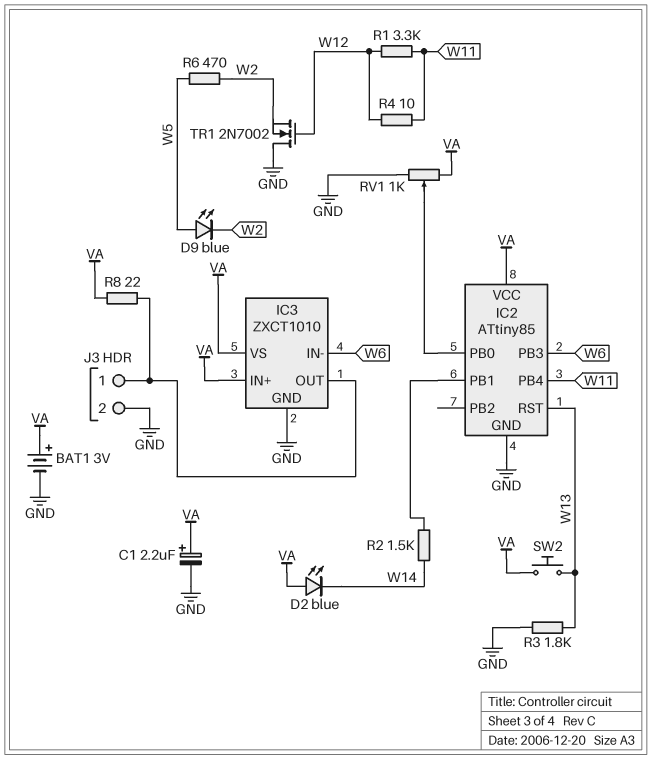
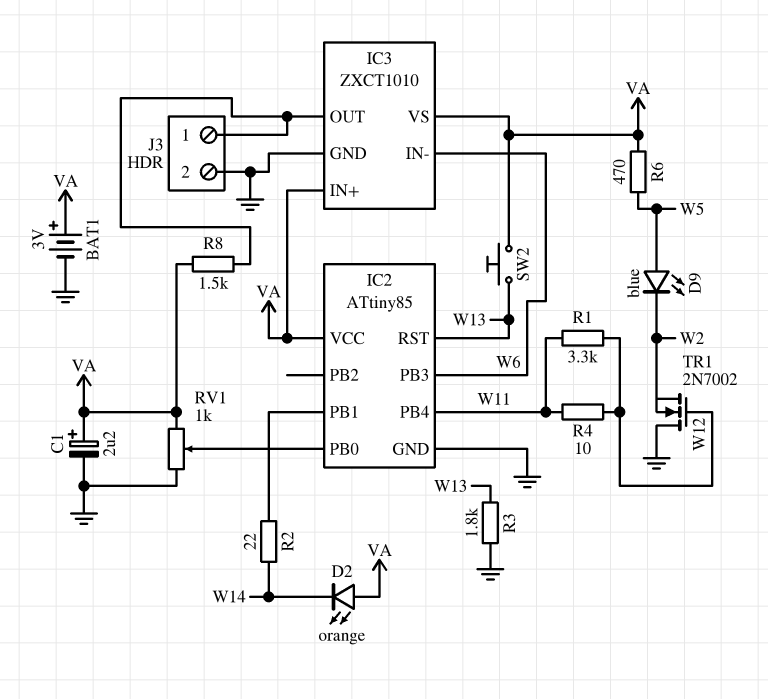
D2: LED blue (A VA, K W14) -> LED orange (A VA, K W14)
R2: 1.5k (IC2/PB1, W14) -> 22 (IC2/PB1, W14)
R6: 470 (W2, W5) -> 470 (VA, W5)
R8: 22 (IC3/OUT, VA) -> 1.5k (IC3/OUT, VA)

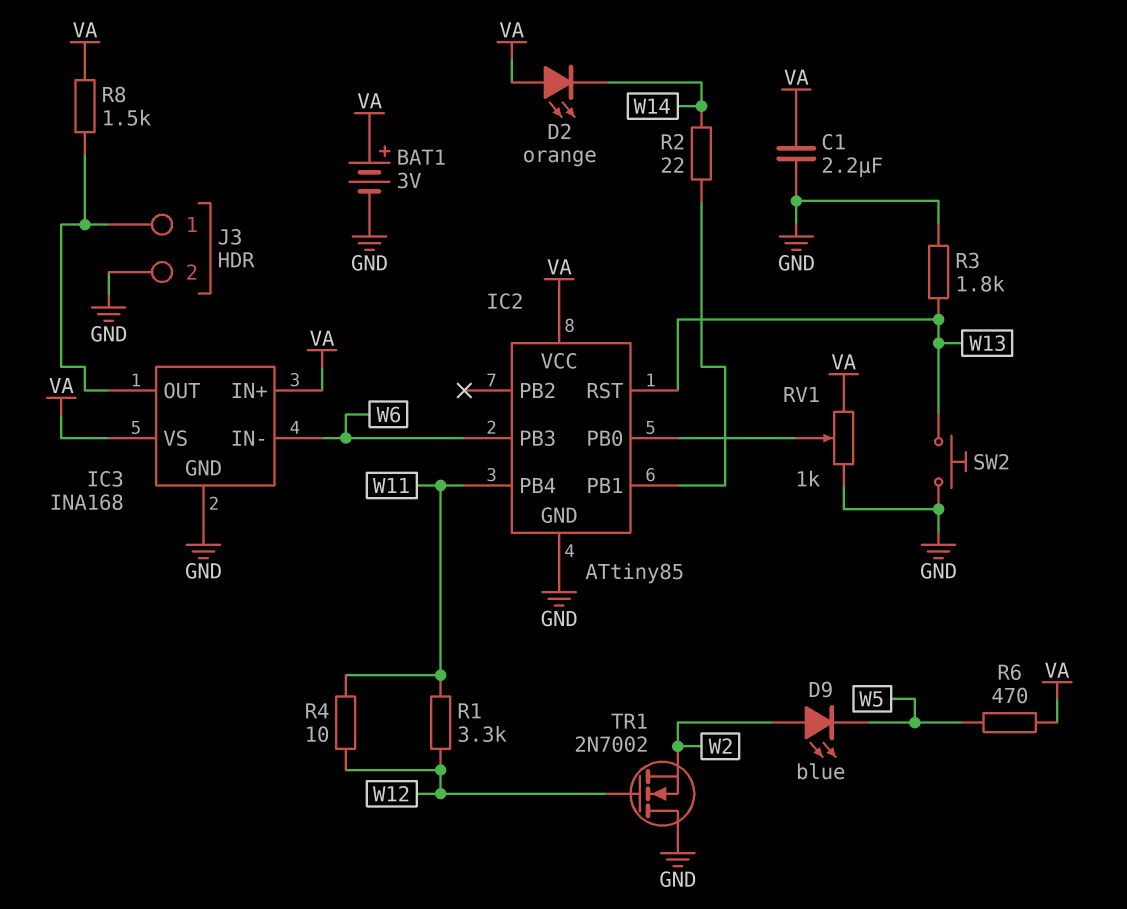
C1: 2.2uF (plus VA, minus GND) -> 2.2uF (GND, VA)
D9: LED blue (A W5, K W2) -> LED blue (A W2, K W5)
IC3: ZXCT1010 -> INA168
SW2: button (VA, W13) -> button (GND, W13)

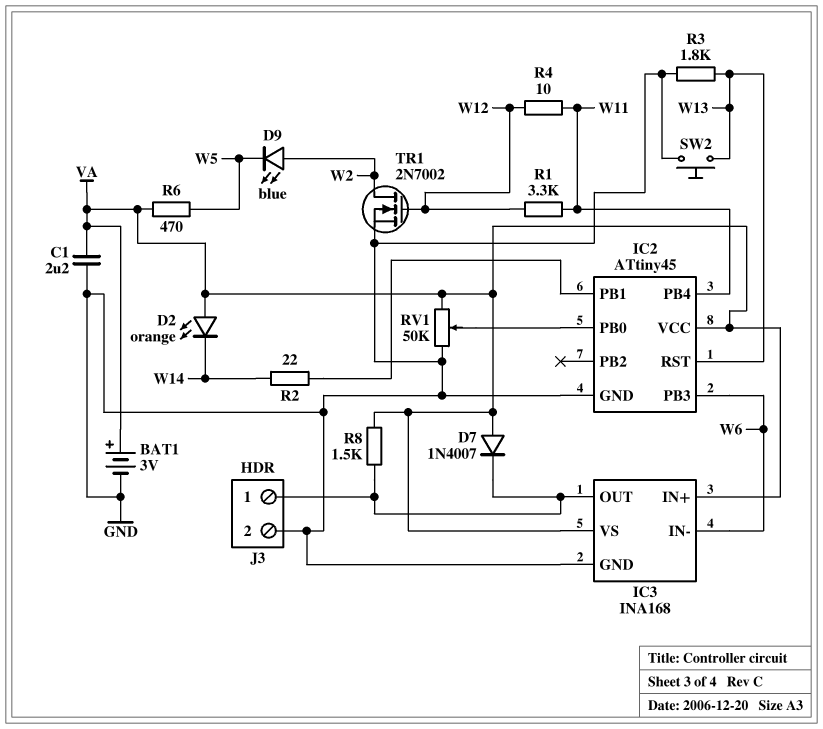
D7: none -> diode 1N4007 (A VA, K IC3/OUT)
IC2: ATtiny85 -> ATtiny45
RV1: 1k (GND, VA, wiper IC2/PB0) -> 50k (GND, VA, wiper IC2/PB0)
TR1: NMOS 2N7002 (G W12, D GND, S W2) -> NMOS 2N7002 (G W12, D W2, S GND)

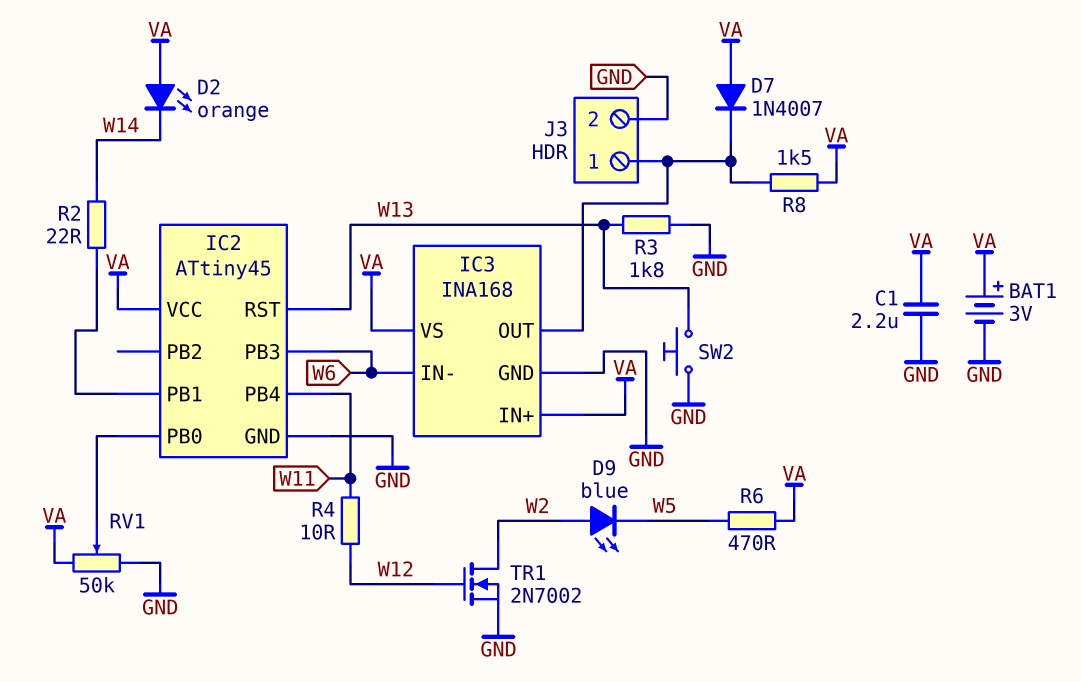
R1: 3.3k (W11, W12) -> none

